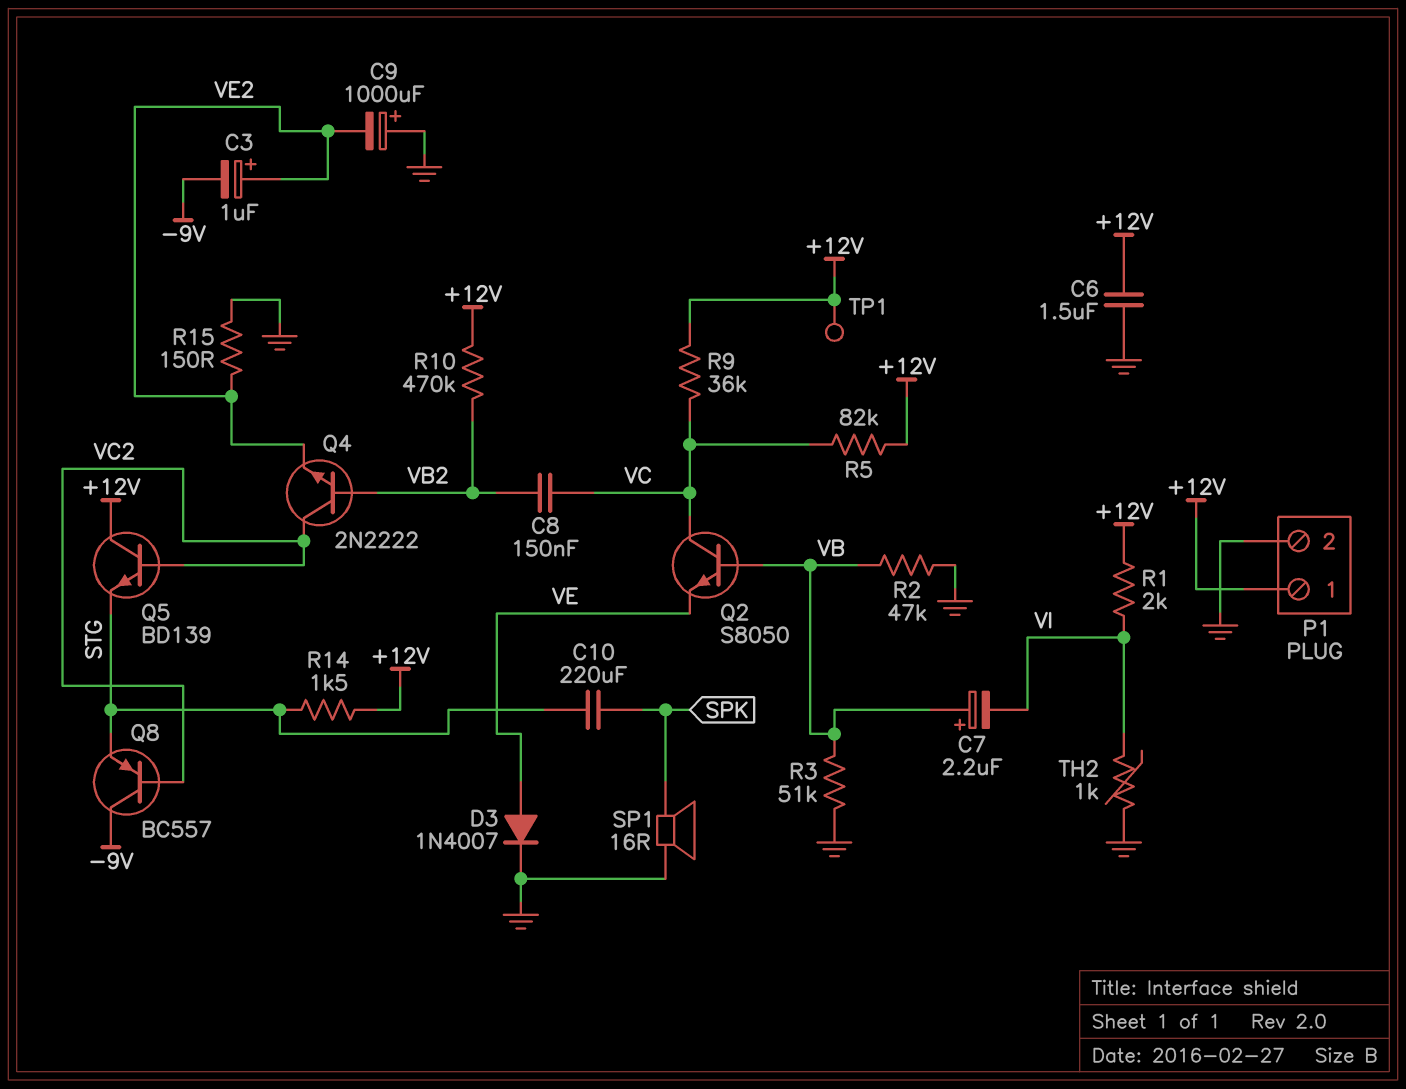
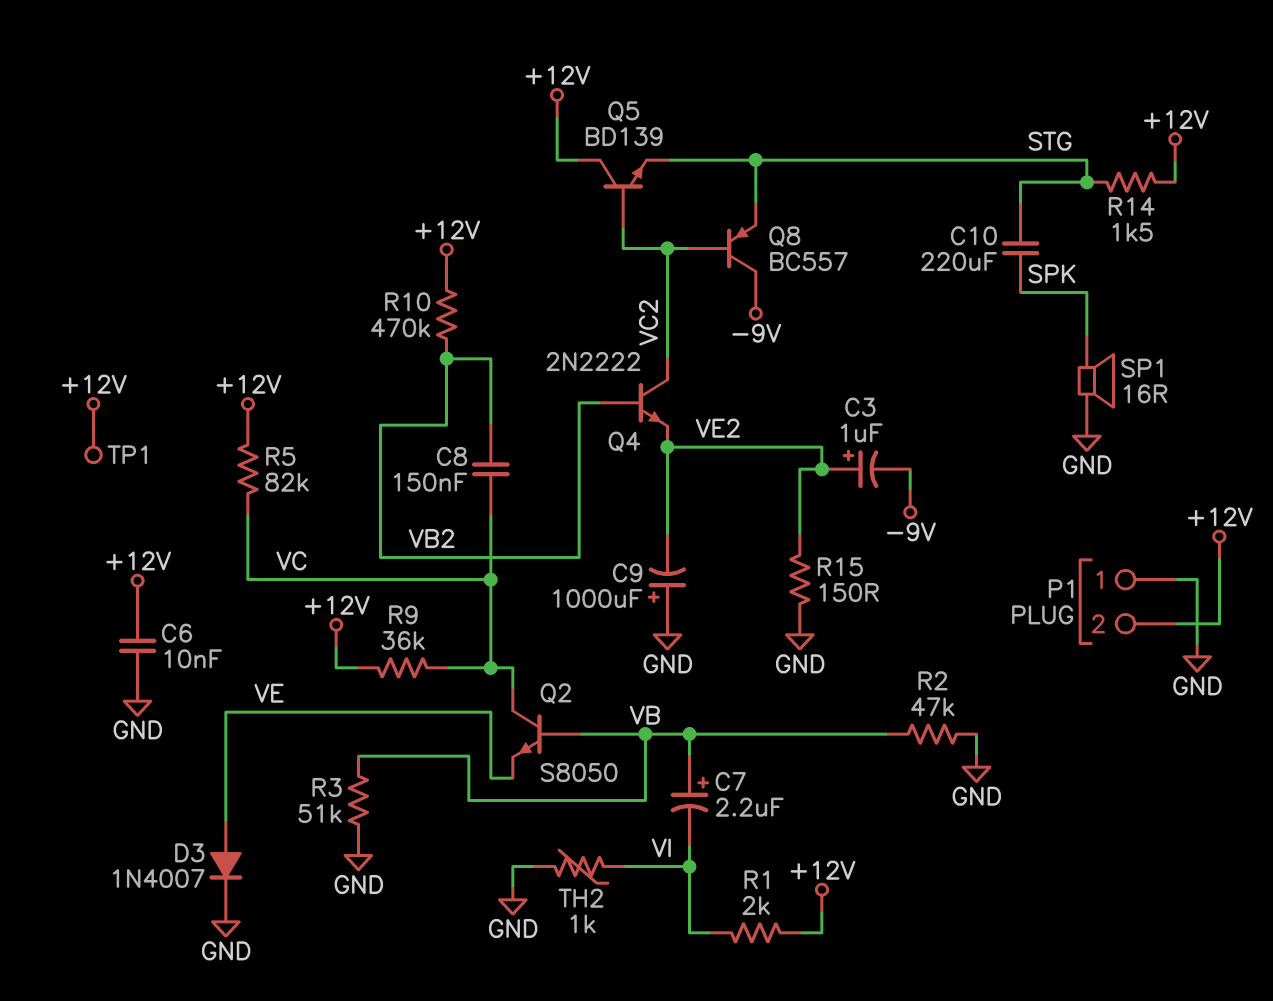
C6: 1.5uF (+12V, GND) -> 10nF (+12V, GND)
P1 pin 1: +12V -> GND
P1 pin 2: GND -> +12V

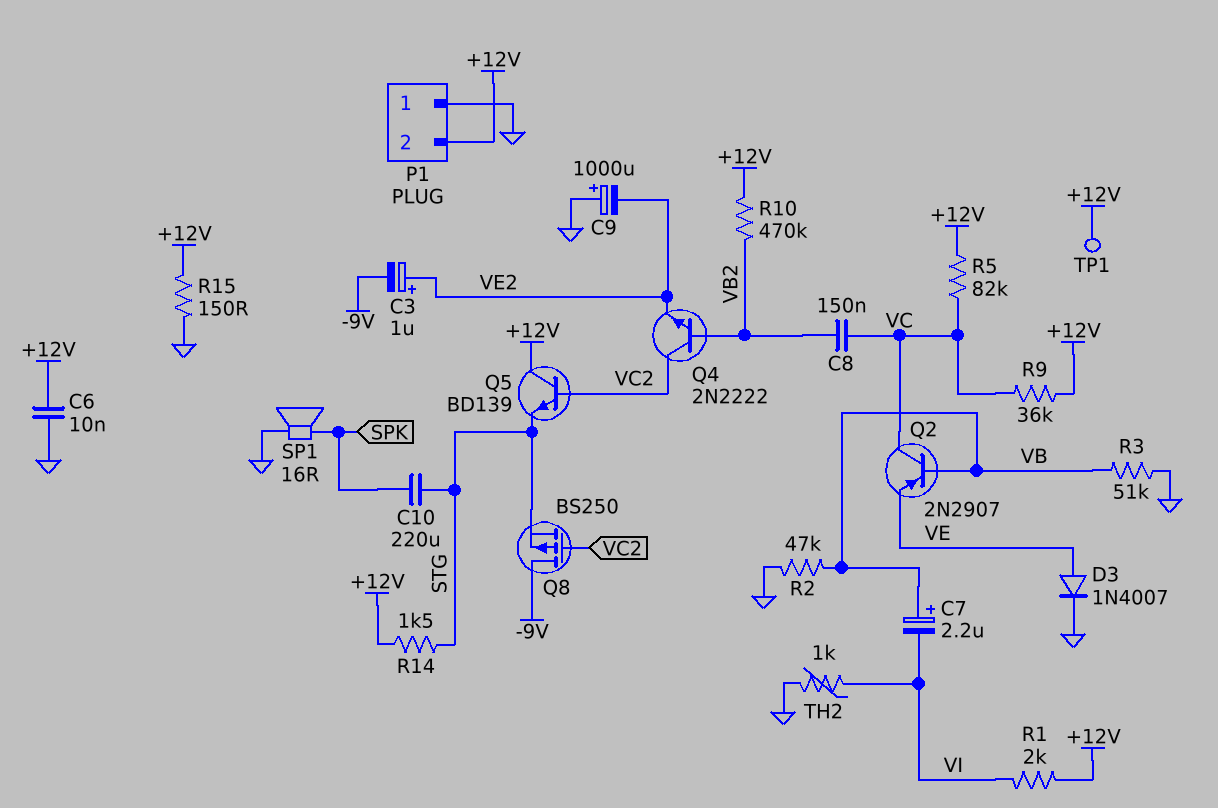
Q2: NPN S8050 (B VB, C VC, E VE) -> PNP 2N2907 (B VB, C VC, E VE)
Q8: PNP BC557 (B VC2, C -9V, E STG) -> PMOS BS250 (G VC2, D -9V, S STG)
R15: 150 (GND, VE2) -> 150 (+12V, GND)

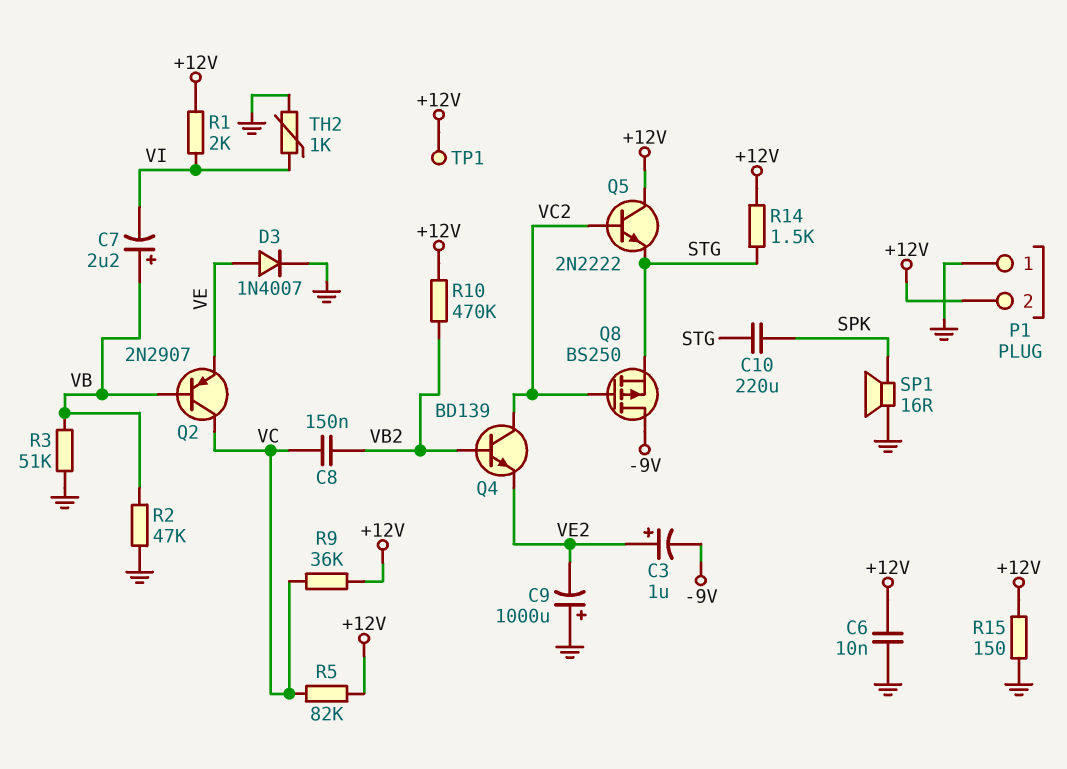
Q4: NPN 2N2222 (B VB2, C VC2, E VE2) -> NPN BD139 (B VB2, C VC2, E VE2)
Q5: NPN BD139 (B VC2, C +12V, E STG) -> NPN 2N2222 (B VC2, C +12V, E STG)

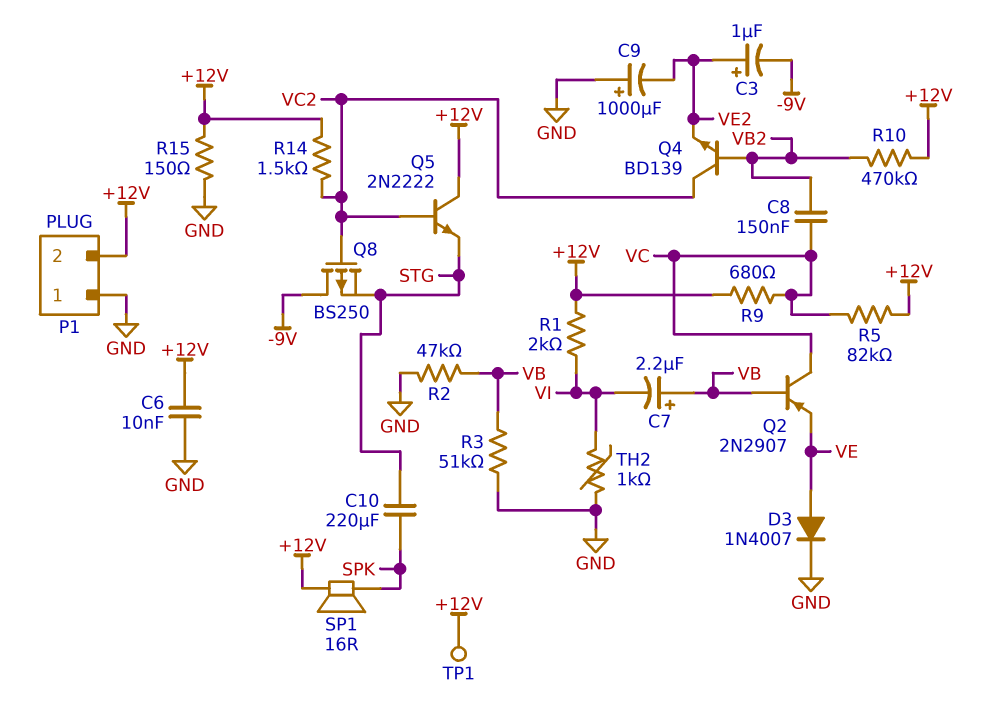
R9: 36k (+12V, VC) -> 680 (+12V, VC)
R14: 1.5k (+12V, STG) -> 1.5k (+12V, VC2)
SP1: speaker 16R (GND, SPK) -> speaker 16R (+12V, SPK)

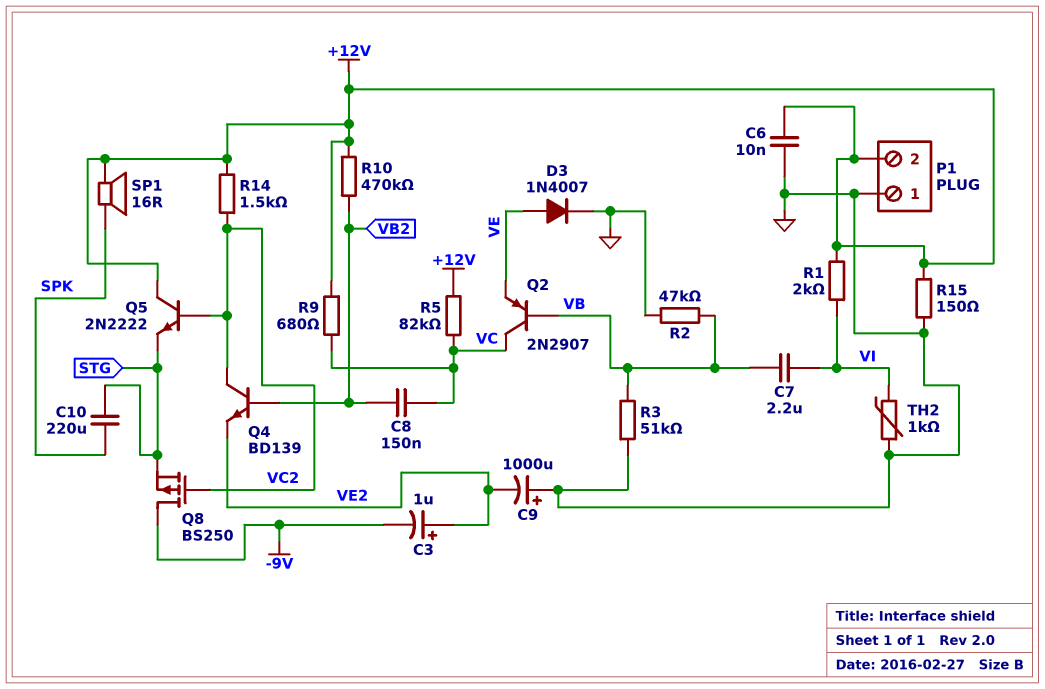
C7: 2.2uF (plus VB, minus VI) -> 2.2uF (VB, VI)
TP1: test point (+12V) -> none

